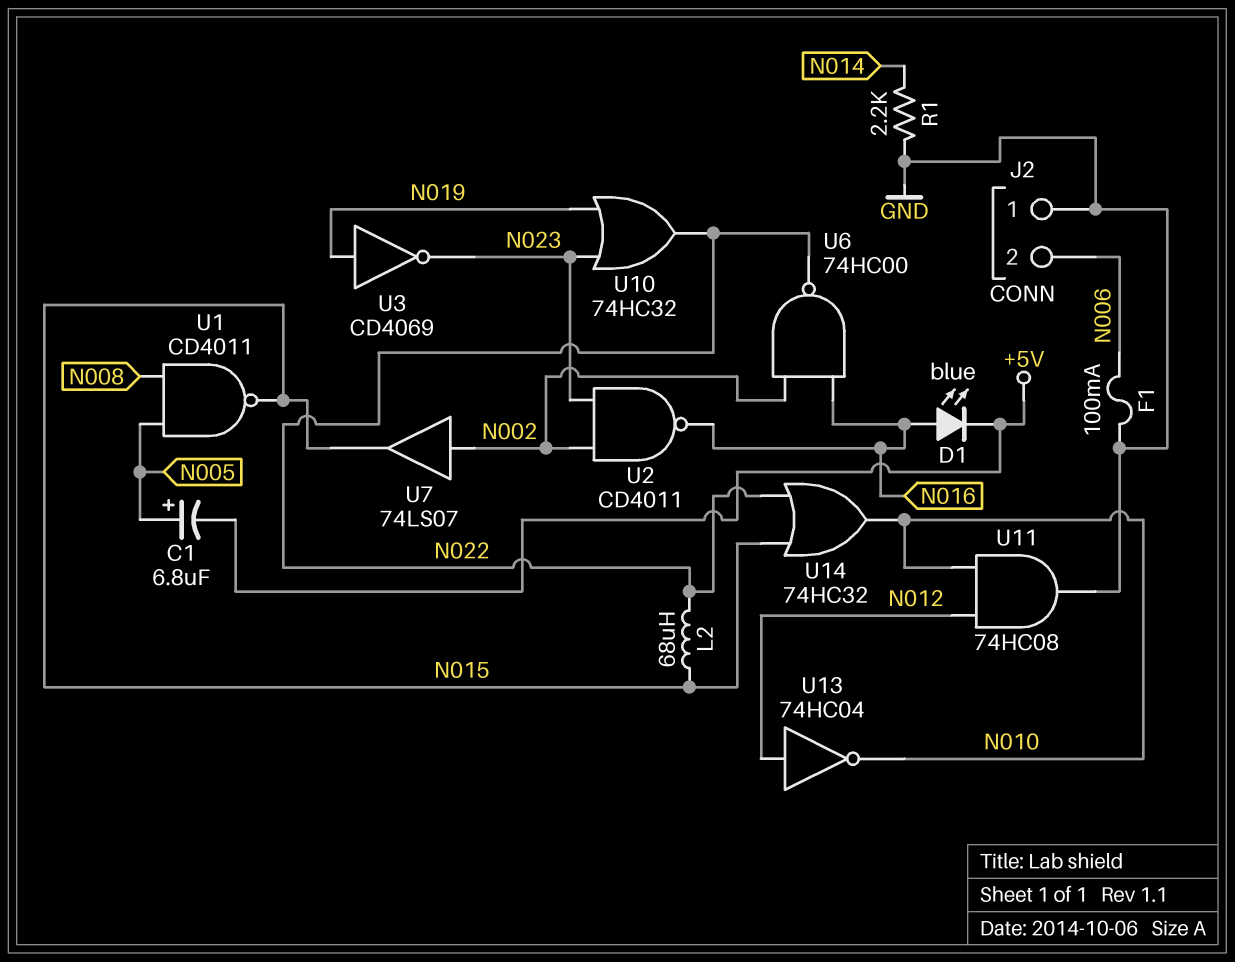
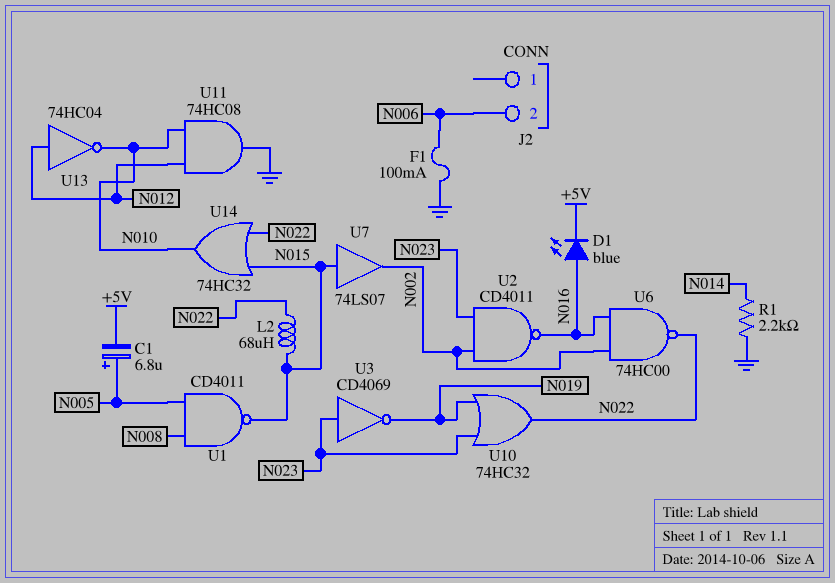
J2 pin 1: GND -> none
U3: NOT CD4069 (in N019, out N023) -> NOT CD4069 (in N023, out N019)
U7: buffer 74LS07 (in N002, out N015) -> buffer 74LS07 (in N015, out N002)

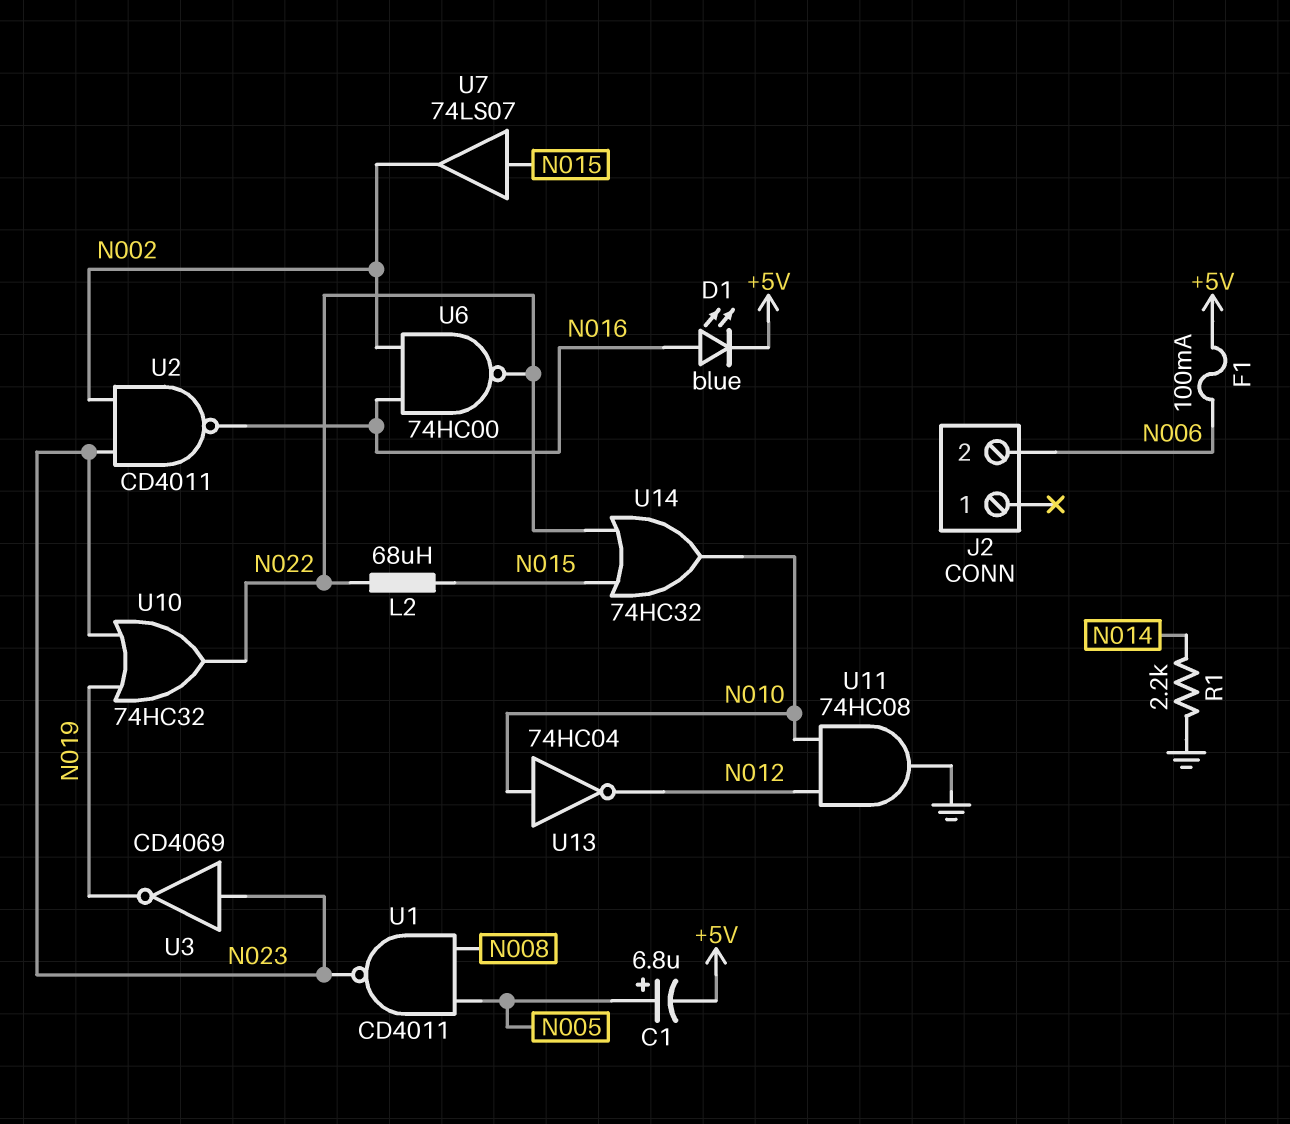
F1: 100mA (GND, N006) -> 100mA (+5V, N006)
U1: NAND CD4011 (in N005, in N008, out N015) -> NAND CD4011 (in N005, in N008, out N023)
U13: NOT 74HC04 (in N012, out N010) -> NOT 74HC04 (in N010, out N012)

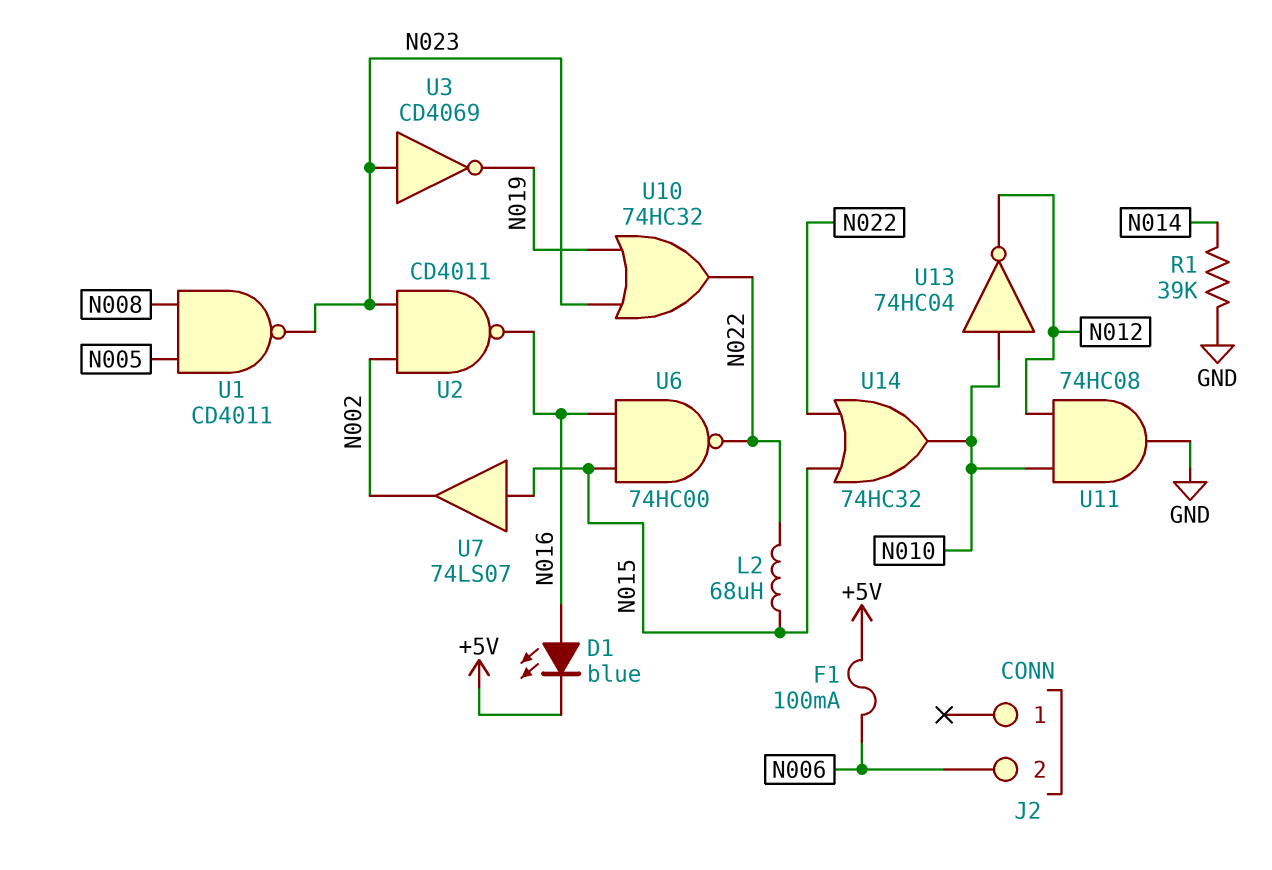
C1: 6.8uF (plus N005, minus +5V) -> none
R1: 2.2k (GND, N014) -> 39k (GND, N014)
U6: NAND 74HC00 (in N002, in N016, out N022) -> NAND 74HC00 (in N015, in N016, out N022)

